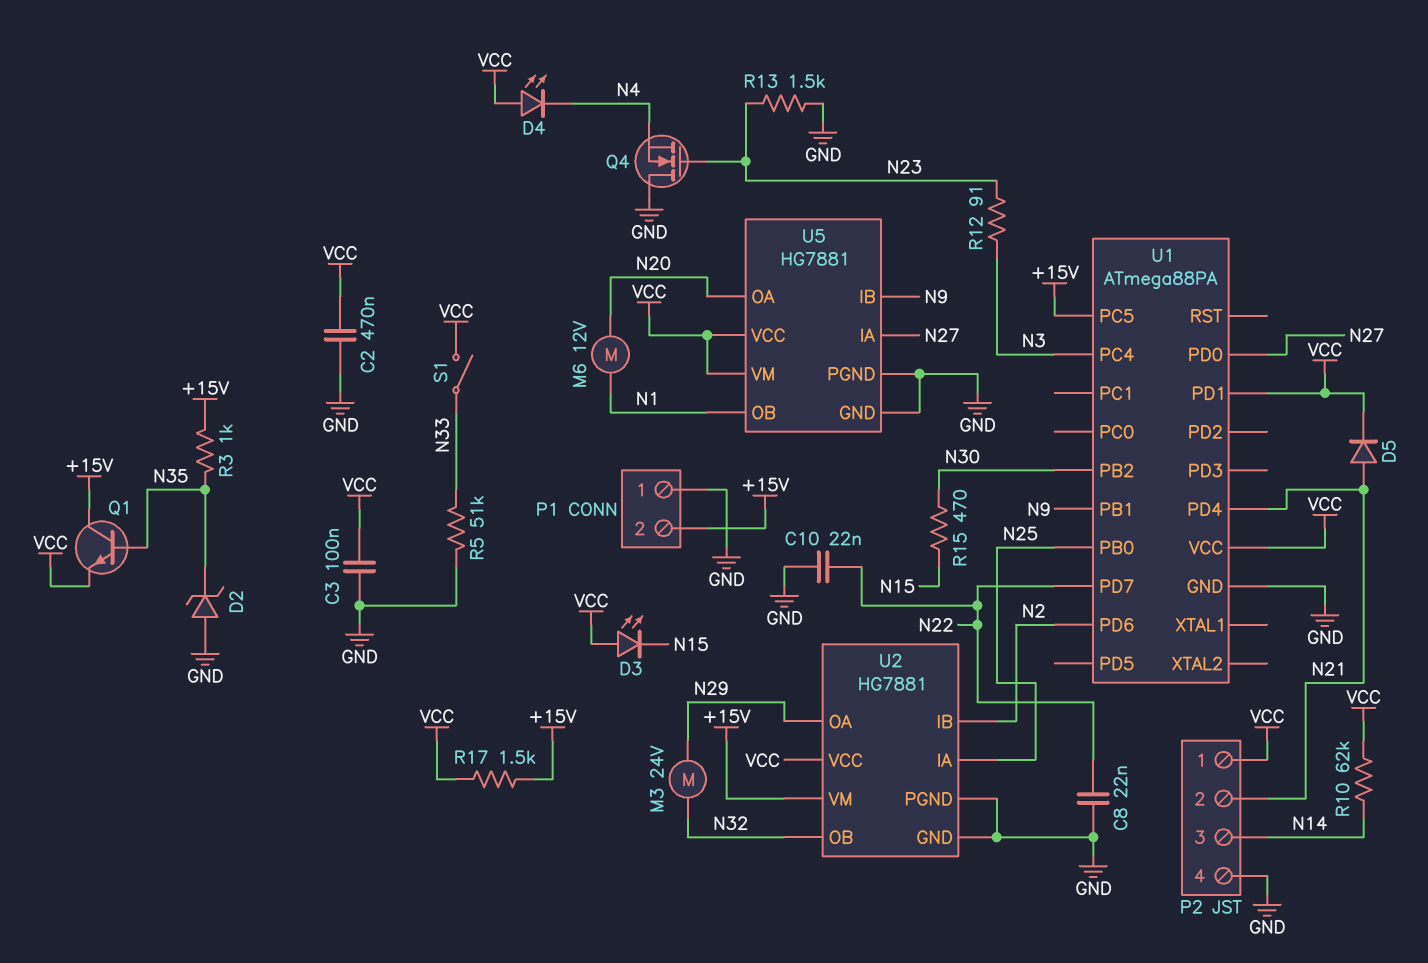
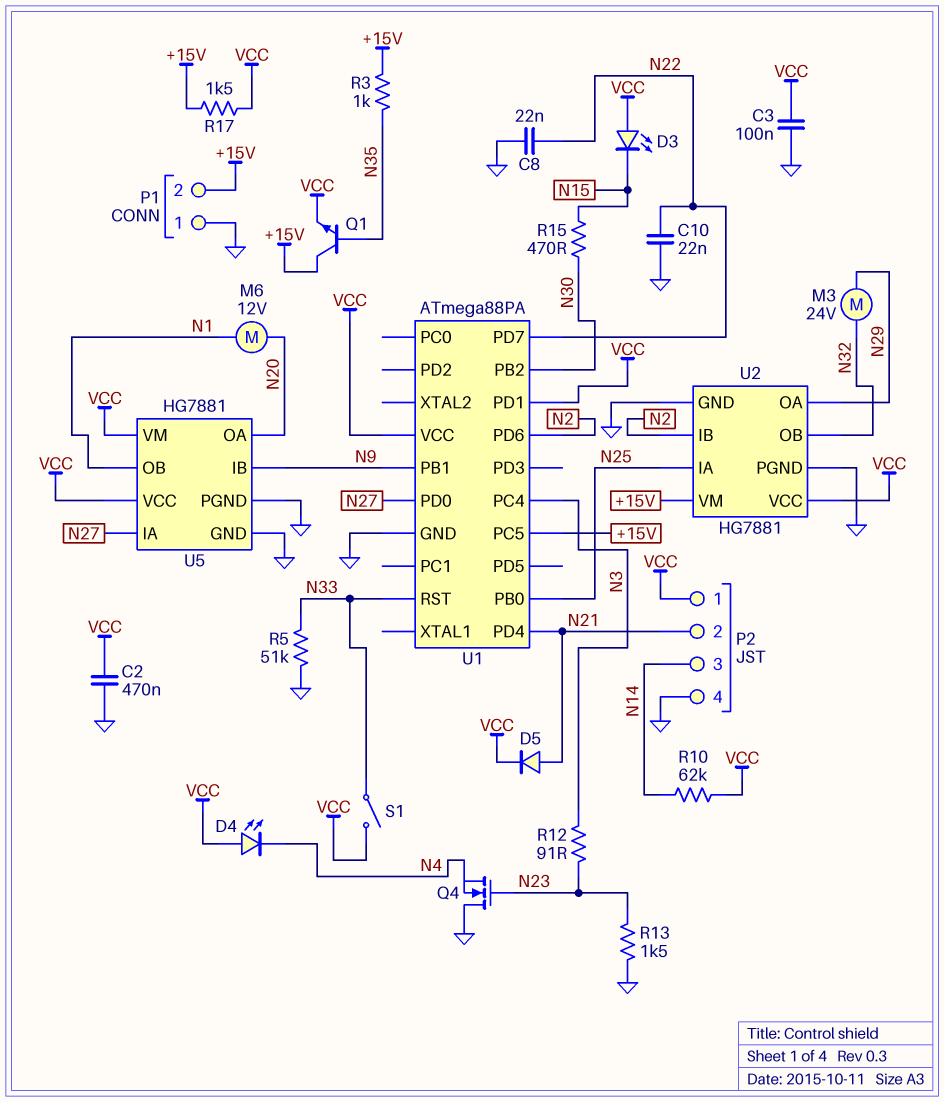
D2: zener (A GND, K N35) -> none
U1 pin RST: none -> N33

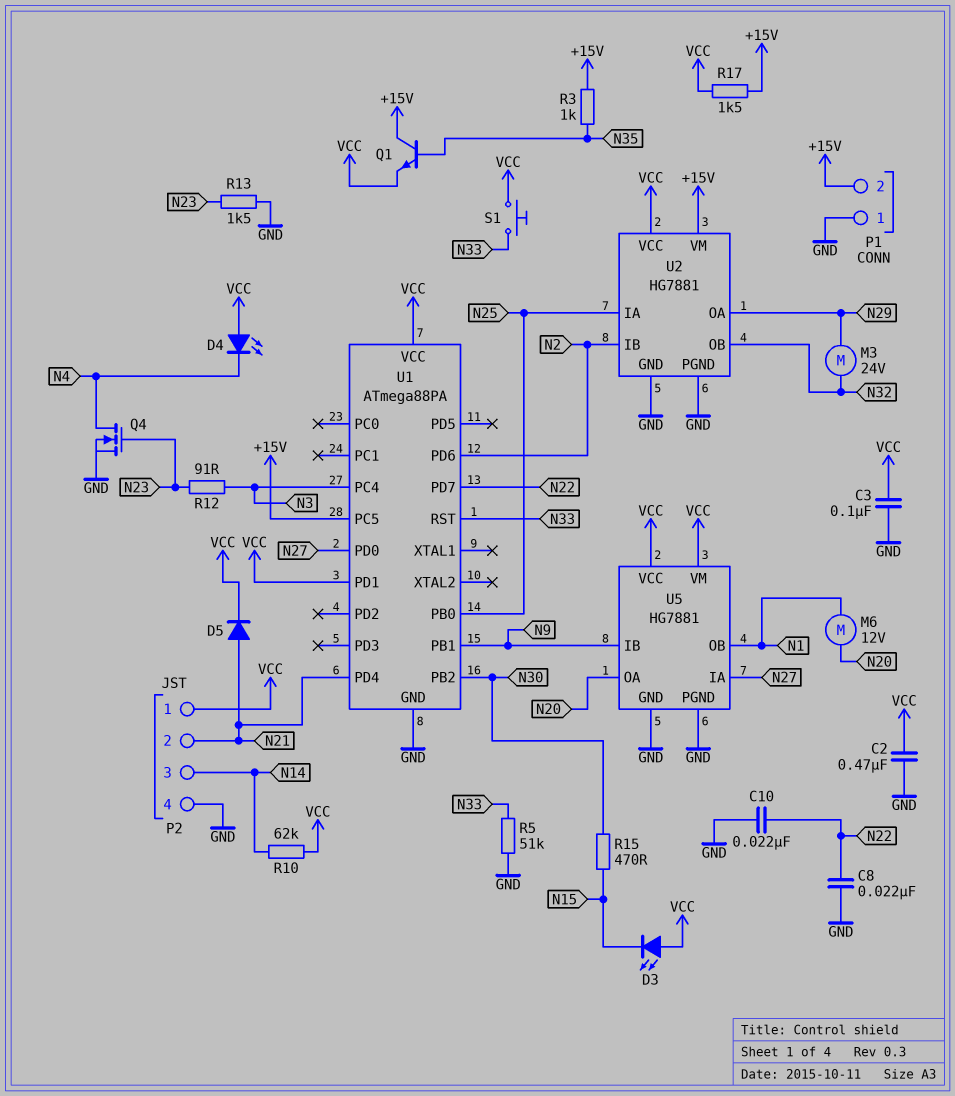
Q4: NMOS (G N23, D GND, S N4) -> NMOS (G N23, D N4, S GND)
S1: switch (N33, VCC) -> button (N33, VCC)

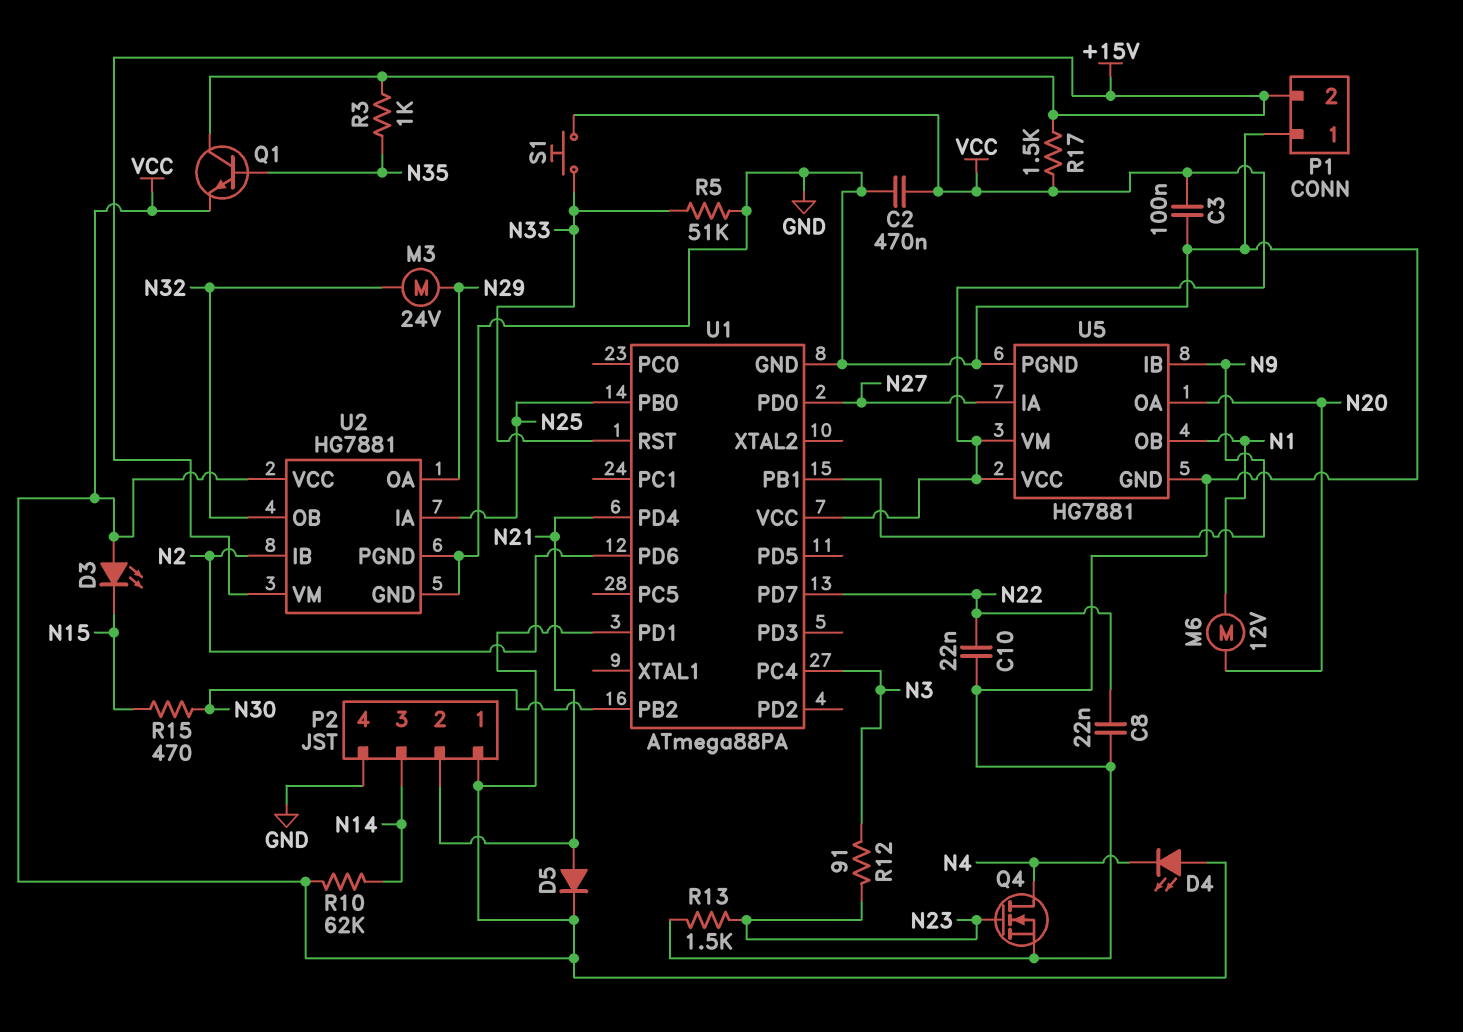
U1 pin PC5: +15V -> none

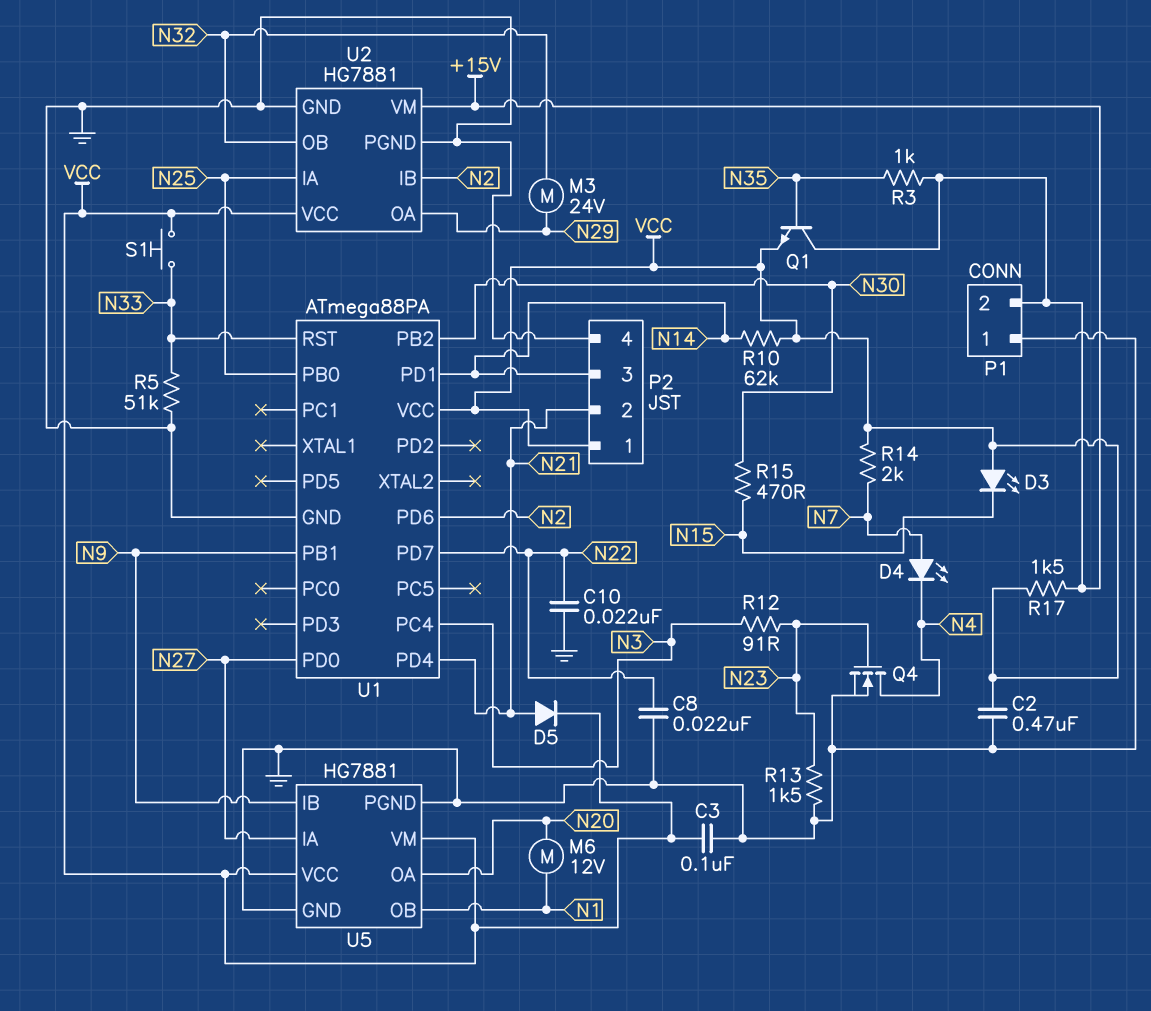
D4: LED (A VCC, K N4) -> LED (A N7, K N4)
R14: none -> 2k (N7, VCC)
U1 pin PD1: VCC -> N14

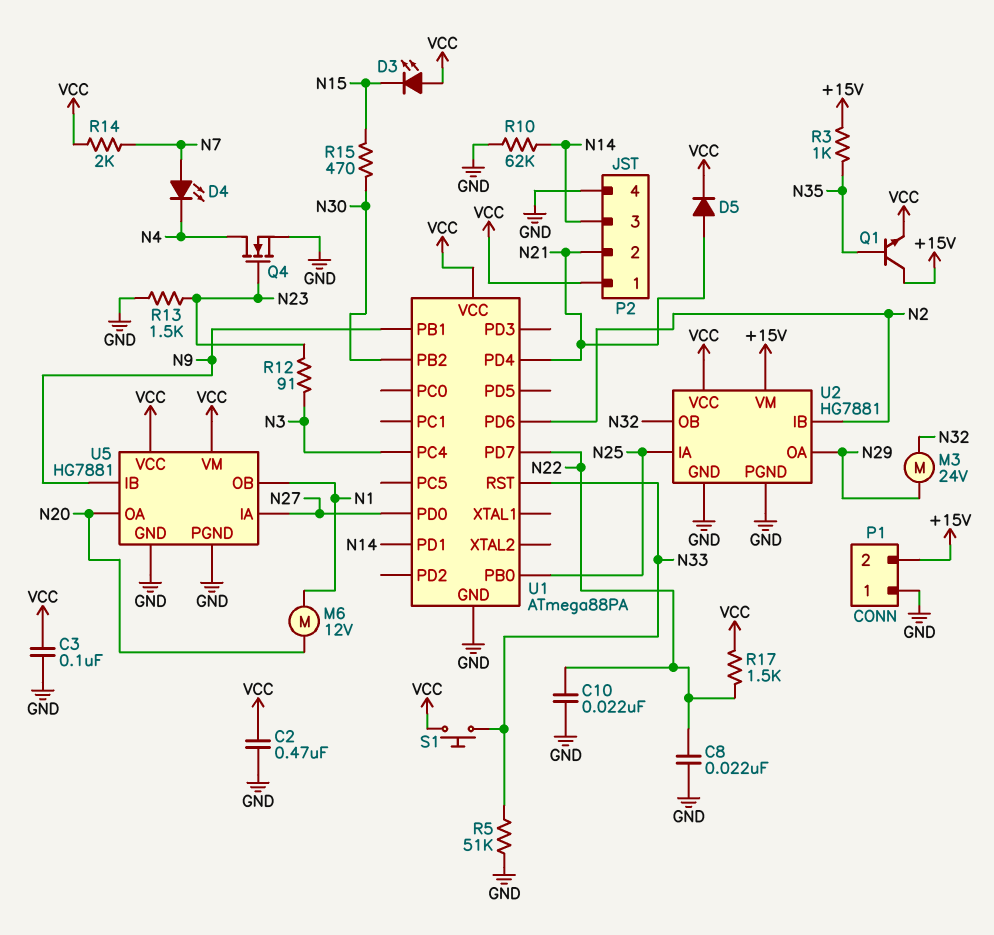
R10: 62k (N14, VCC) -> 62k (GND, N14)
R17: 1.5k (+15V, VCC) -> 1.5k (N22, VCC)

